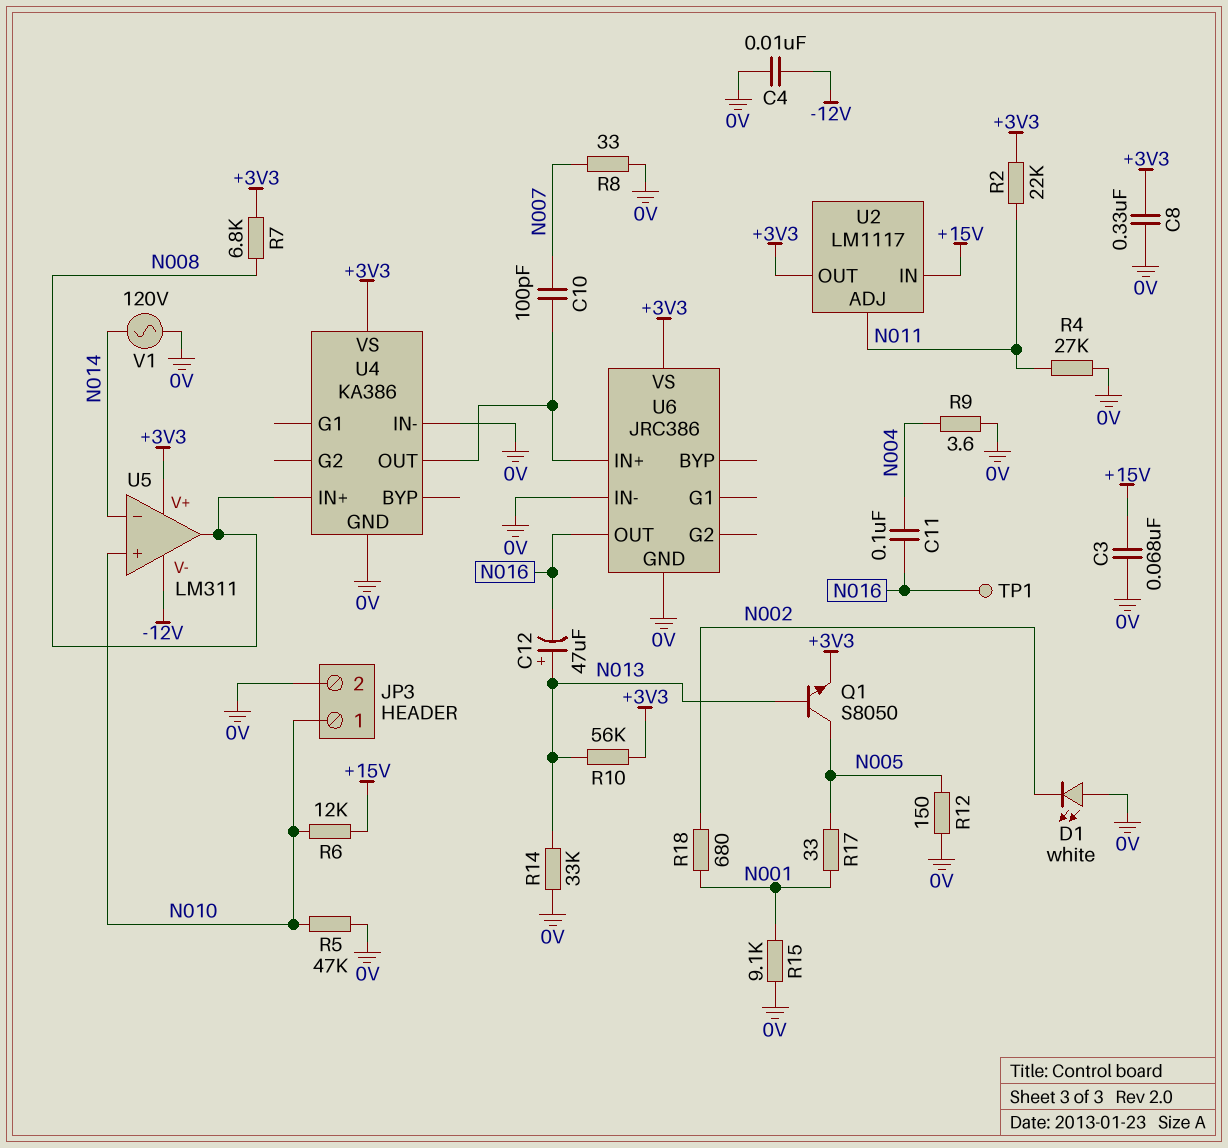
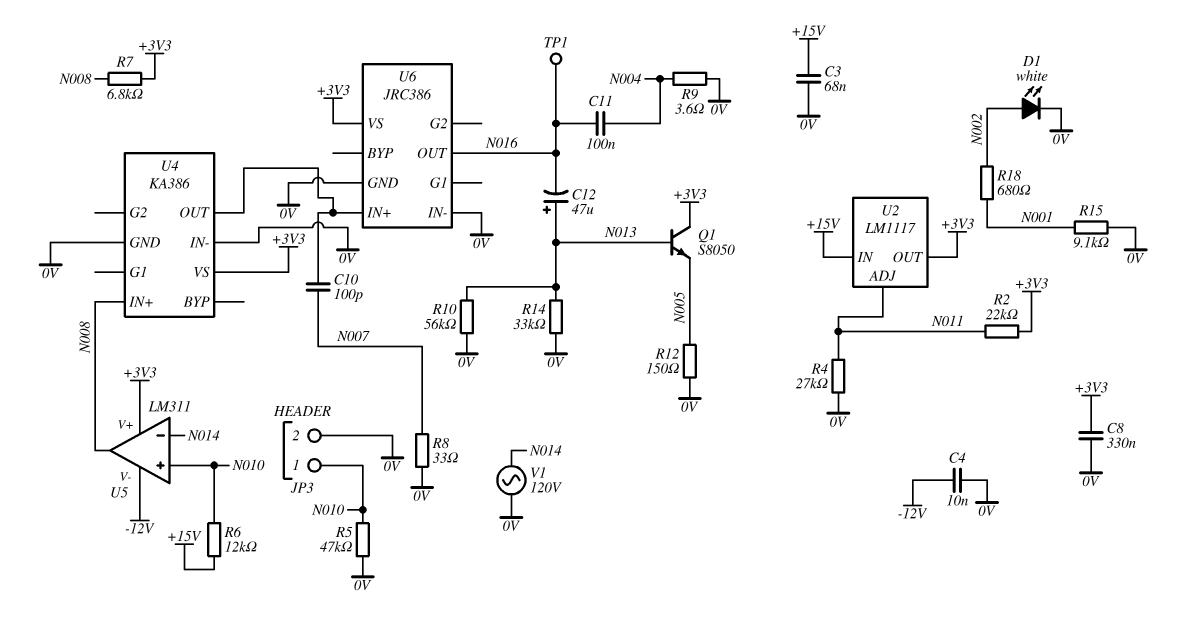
D1: LED white (A 0V, K N002) -> LED white (A N002, K 0V)
Q1: NPN S8050 (B N013, C N005, E +3V3) -> NPN S8050 (B N013, C +3V3, E N005)
R10: 56k (+3V3, N013) -> 56k (0V, N013)
R17: 33 (N001, N005) -> none

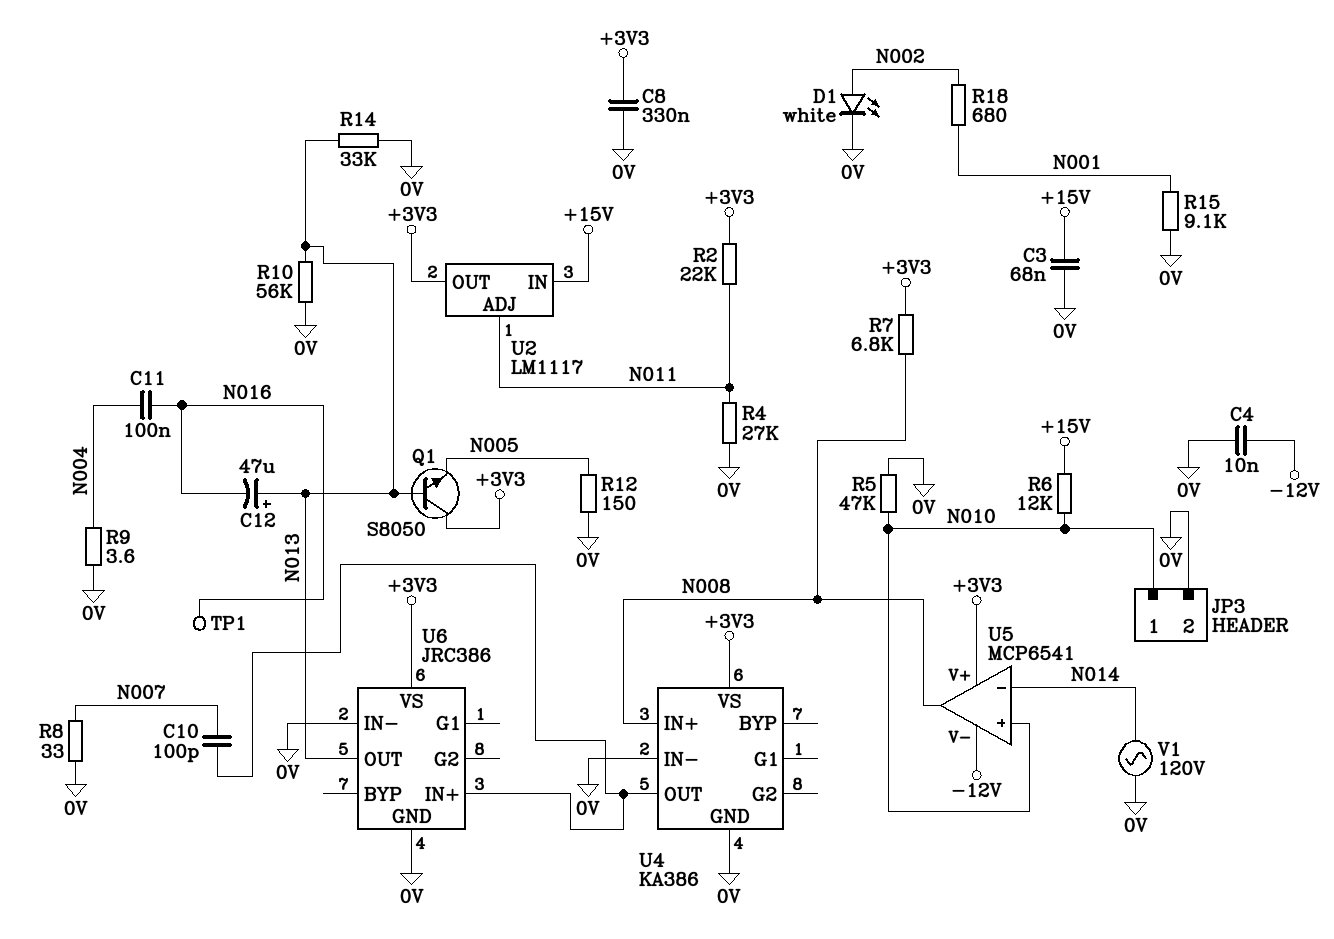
U5: LM311 -> MCP6541
U6 pin OUT: N016 -> N013

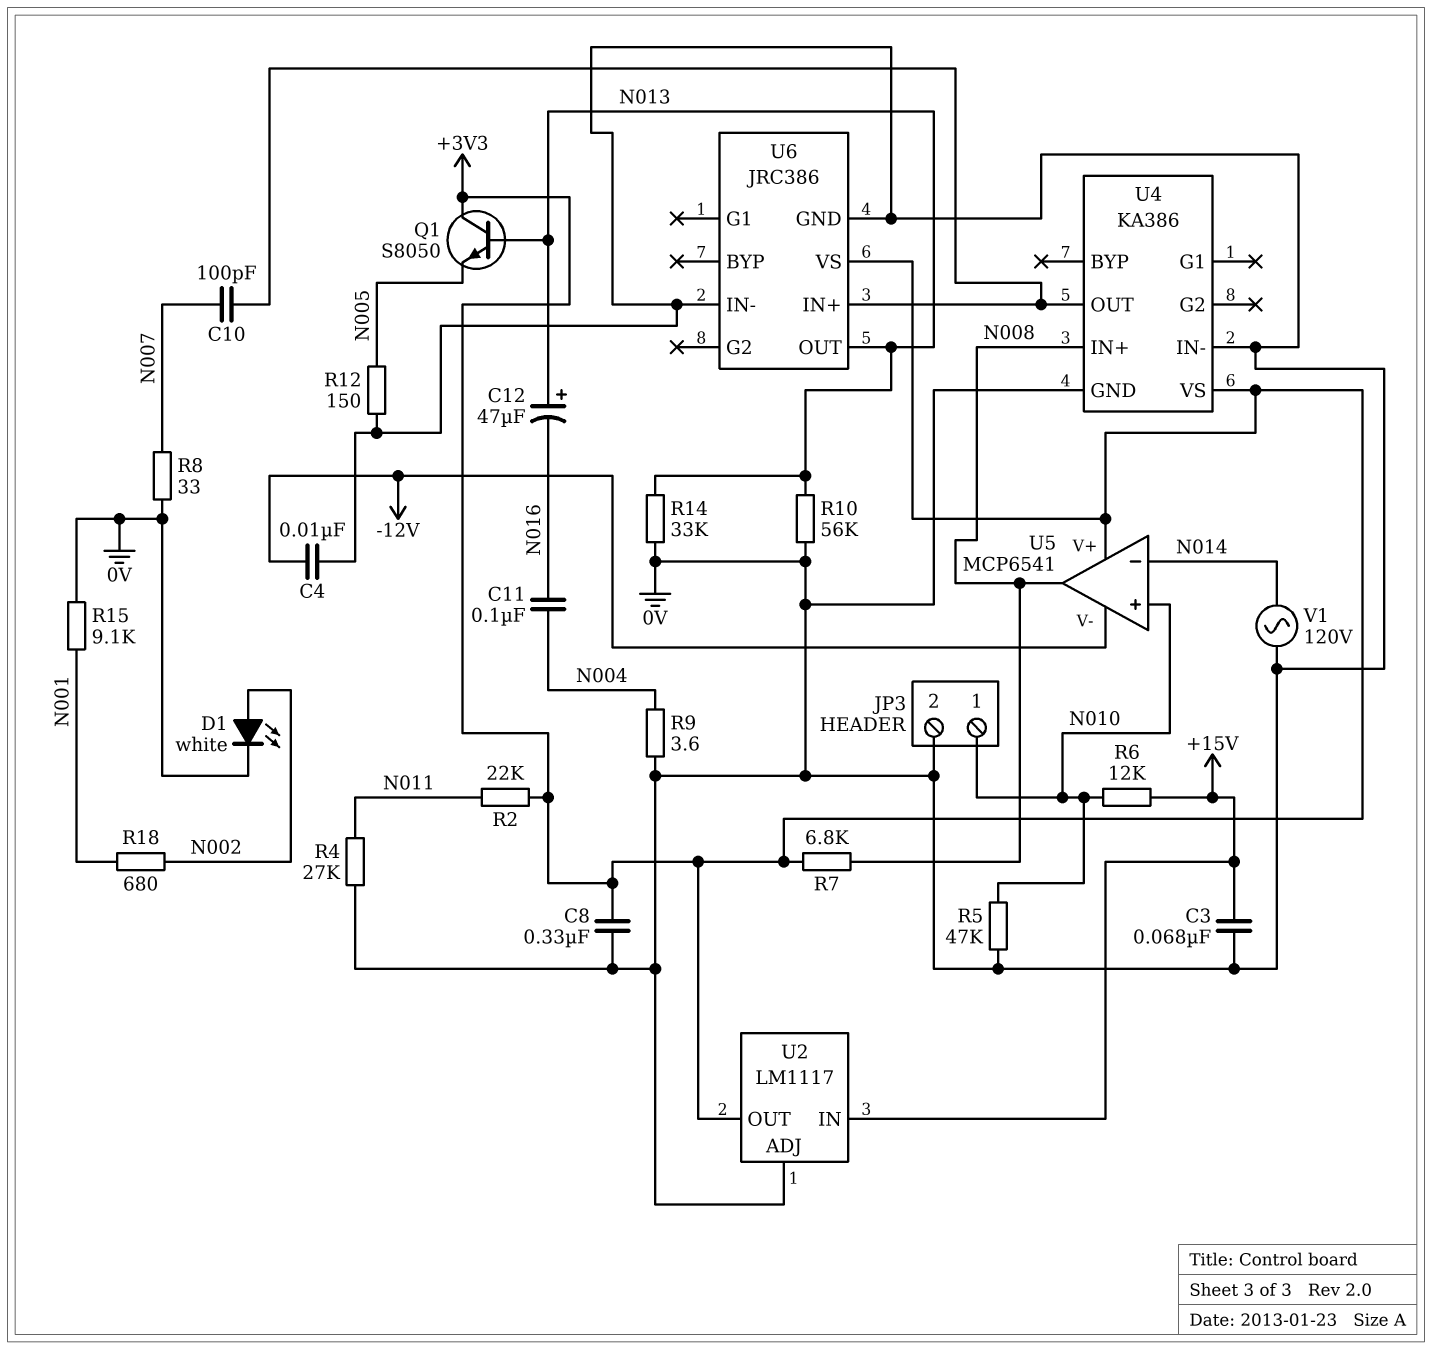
TP1: test point (N016) -> none
U2 pin ADJ: N011 -> 0V

